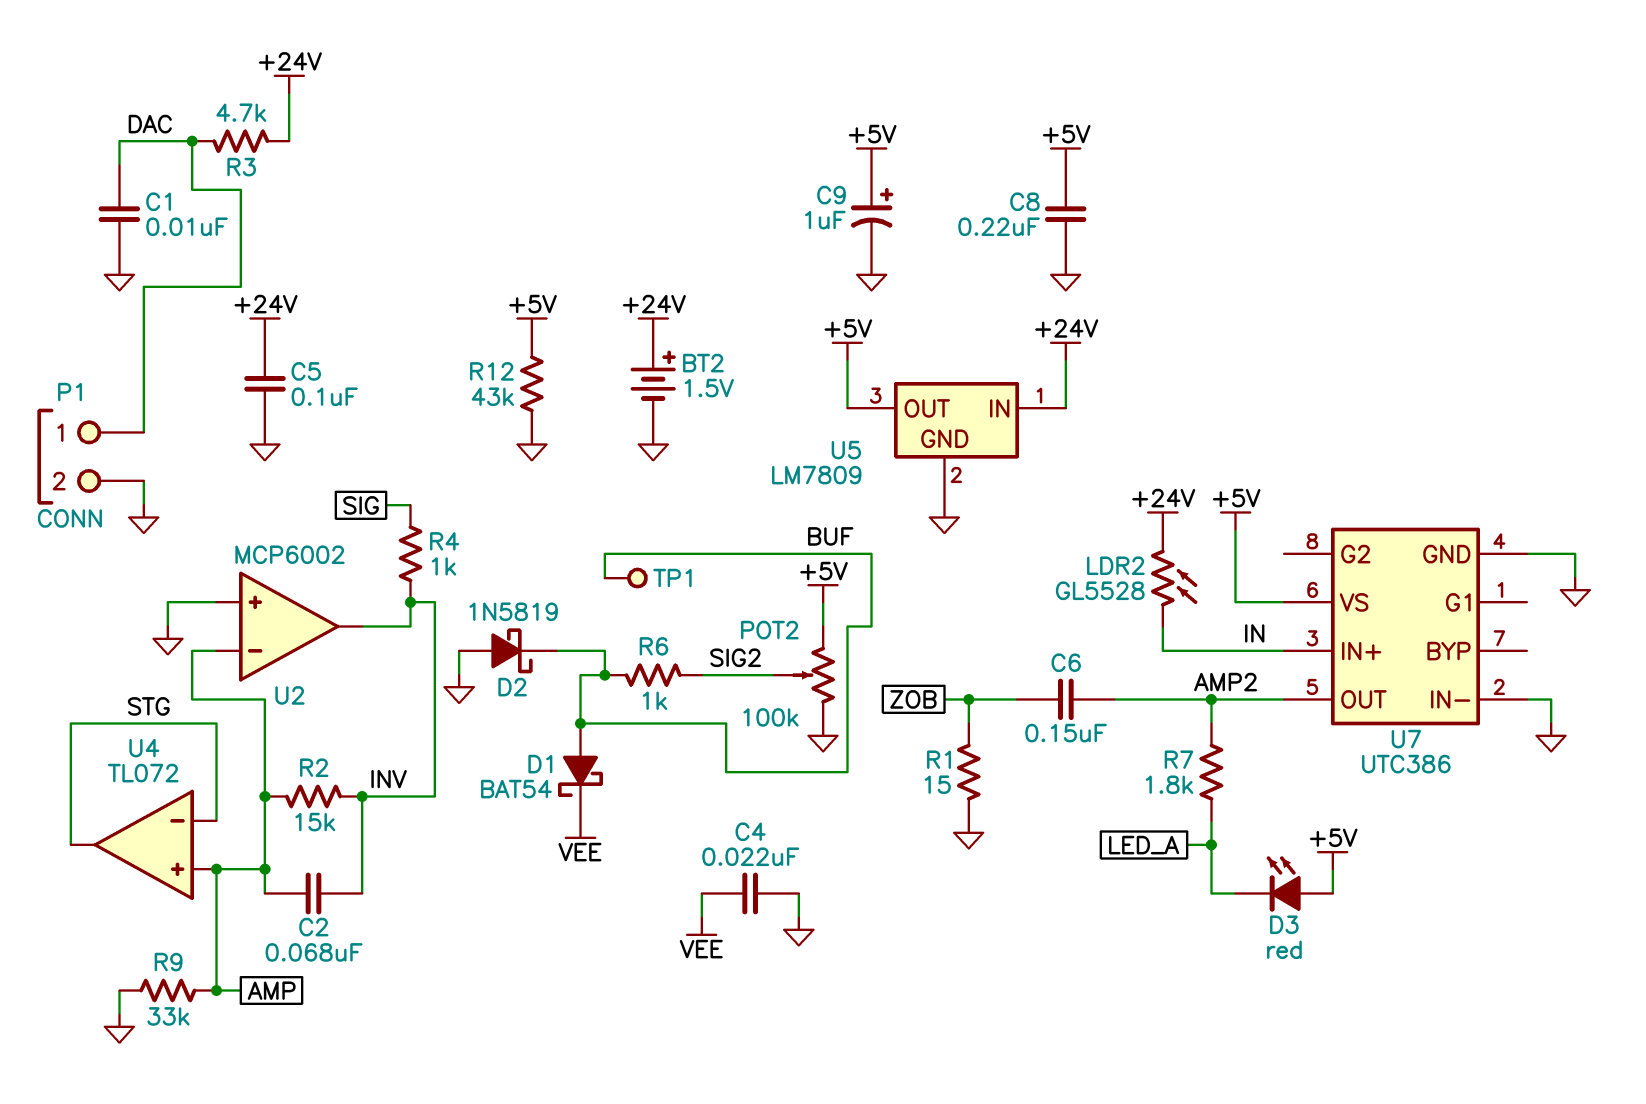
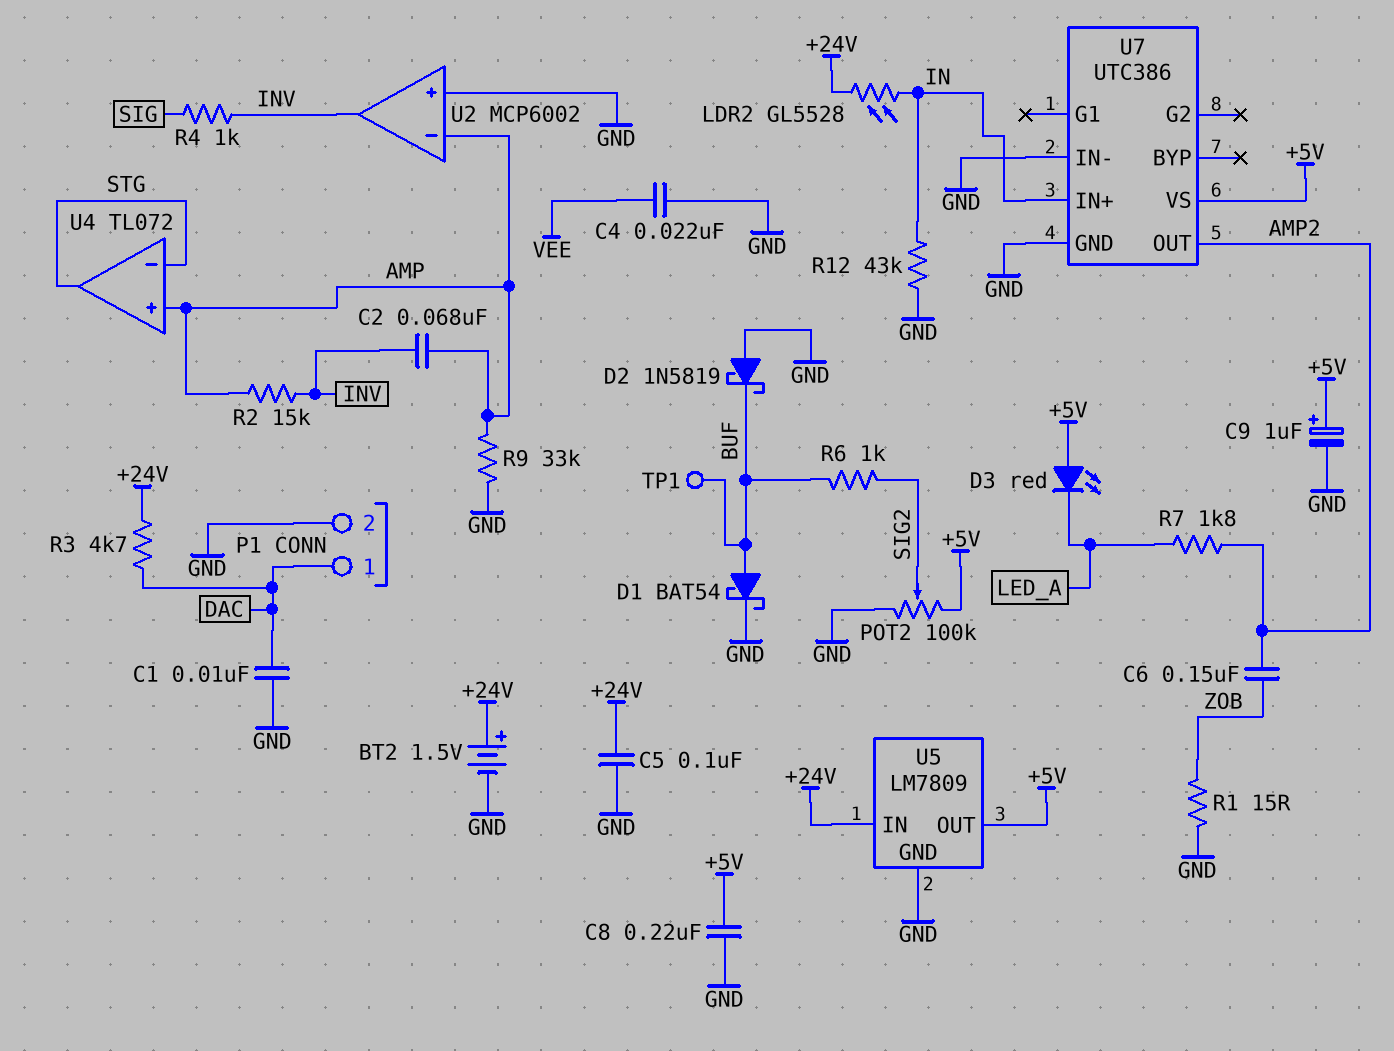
D1: schottky BAT54 (A BUF, K VEE) -> schottky BAT54 (A BUF, K GND)
R12: 43k (+5V, GND) -> 43k (GND, IN)

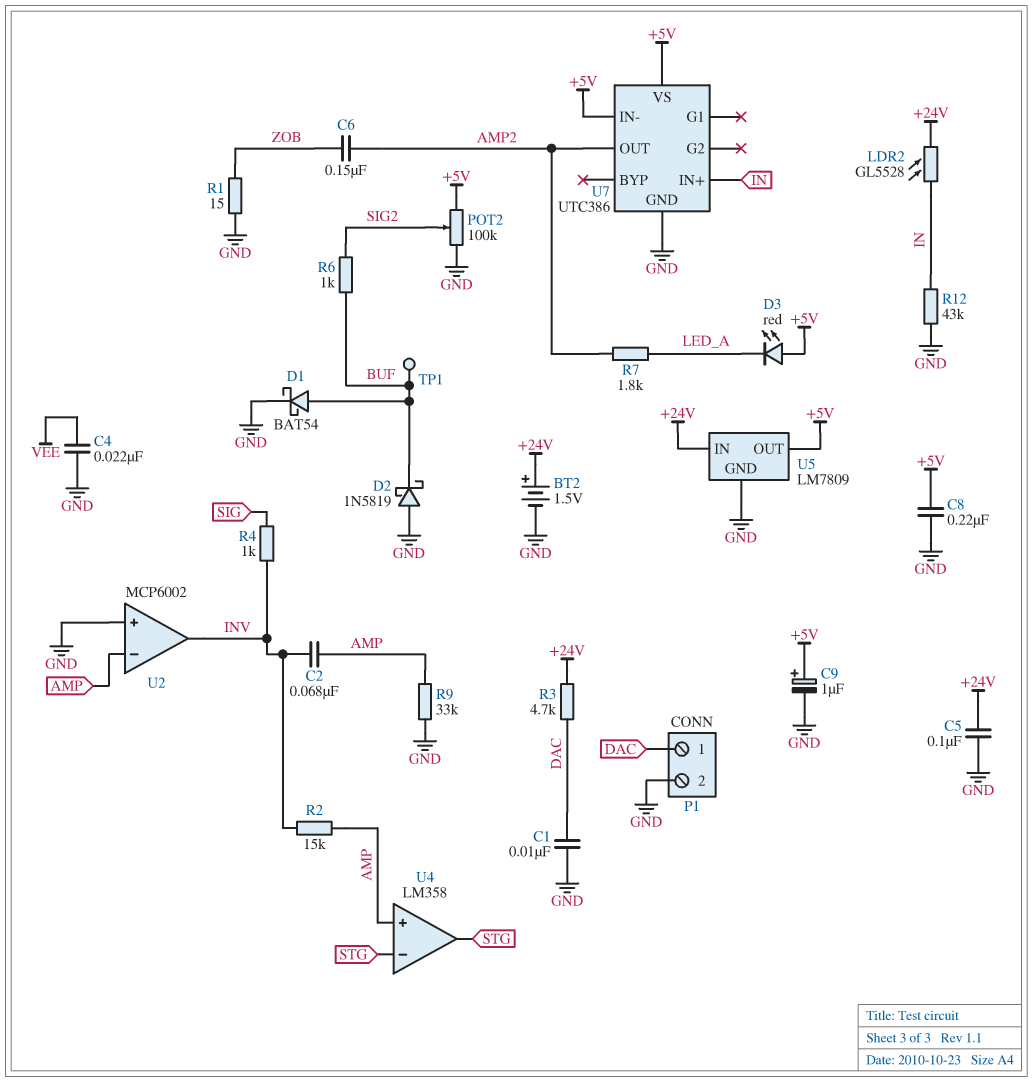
U4: TL072 -> LM358
U7 pin IN-: GND -> +5V

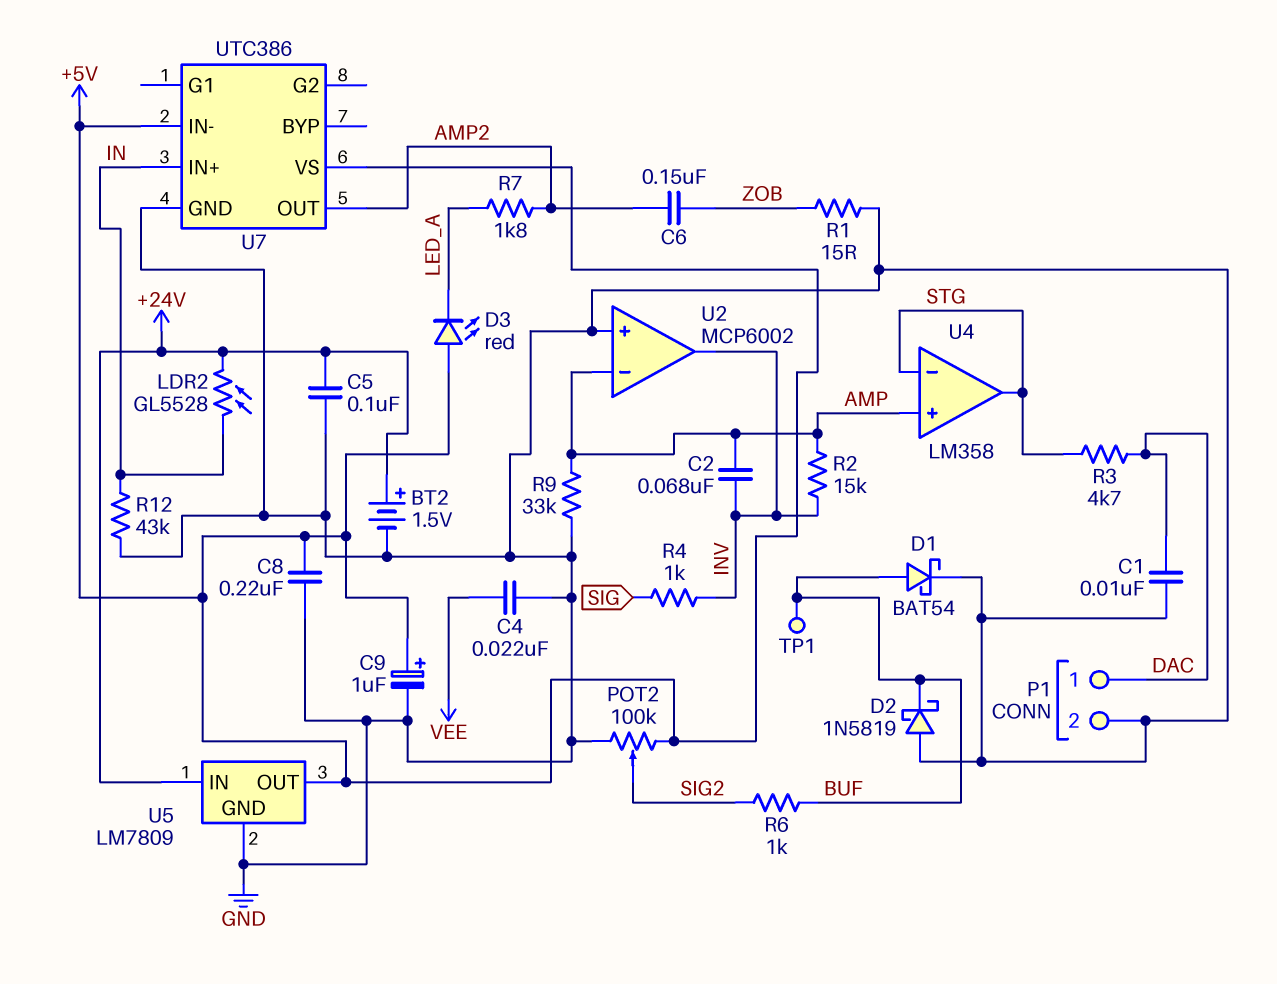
R3: 4.7k (+24V, DAC) -> 4.7k (DAC, STG)

